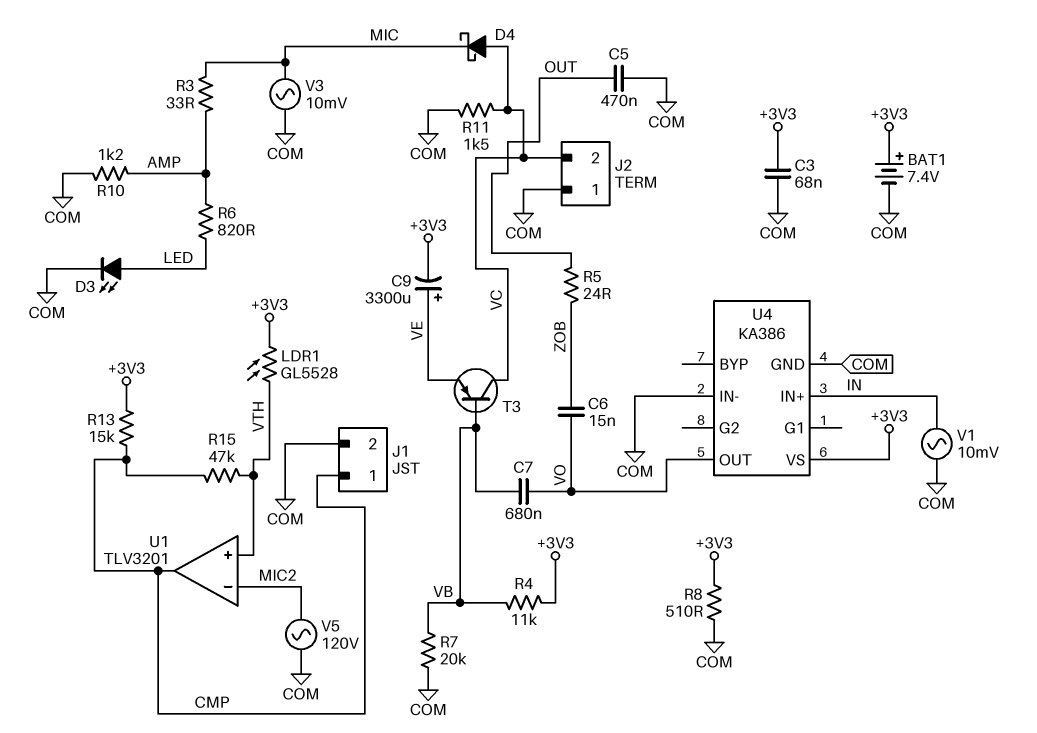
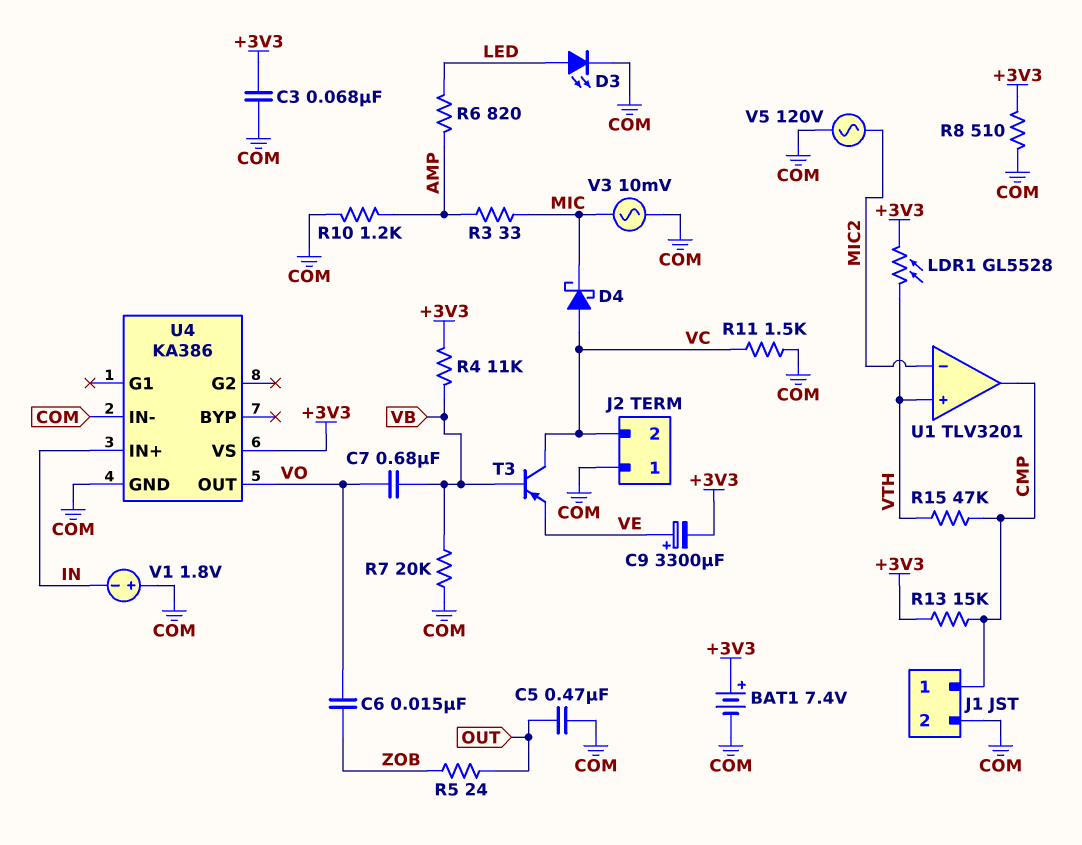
V1: AC 10mV (COM, IN) -> 1.8V (plus COM, minus IN)

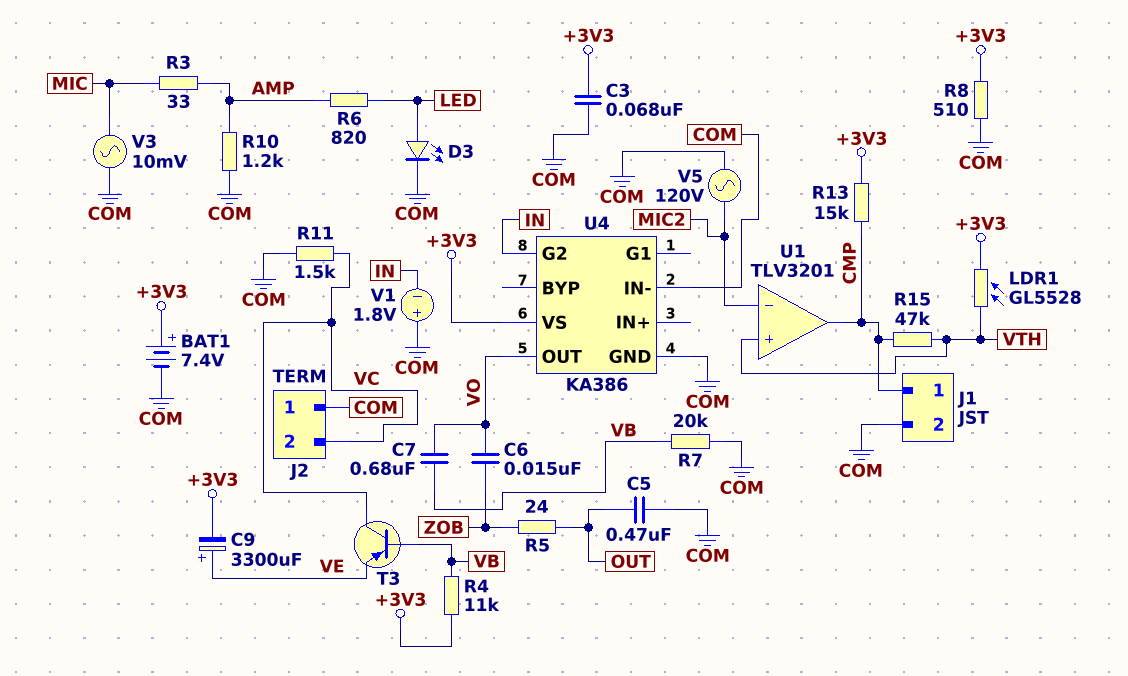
D4: schottky (A VC, K MIC) -> none
U4 pin G2: none -> IN
U4 pin IN+: IN -> none

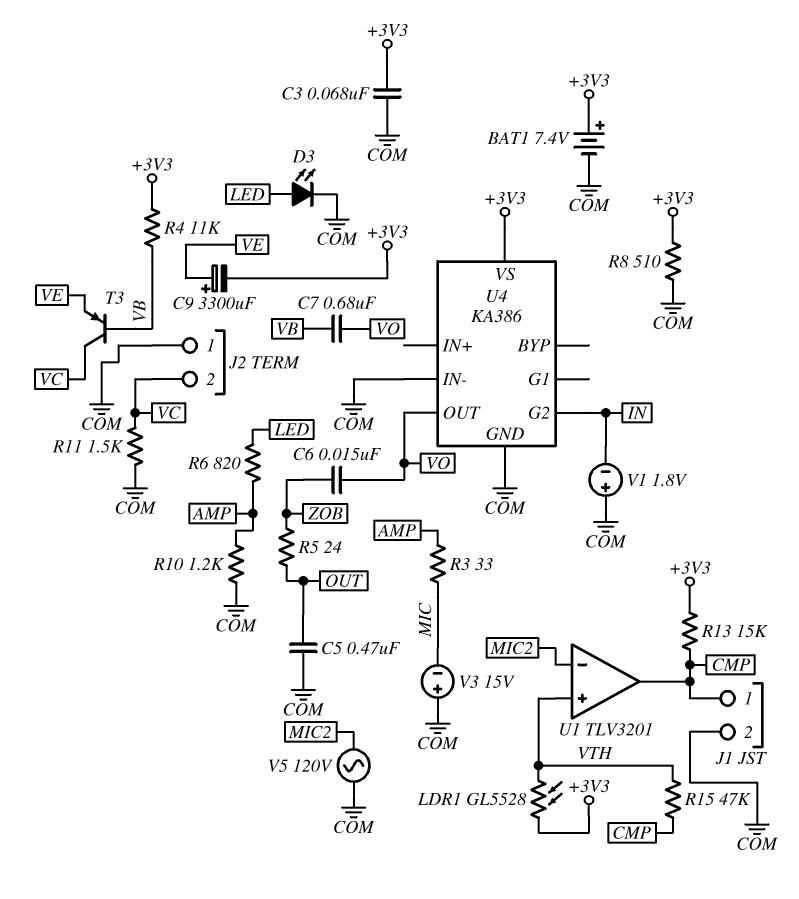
R7: 20k (COM, VB) -> none
V3: AC 10mV (COM, MIC) -> 15V (plus COM, minus MIC)

